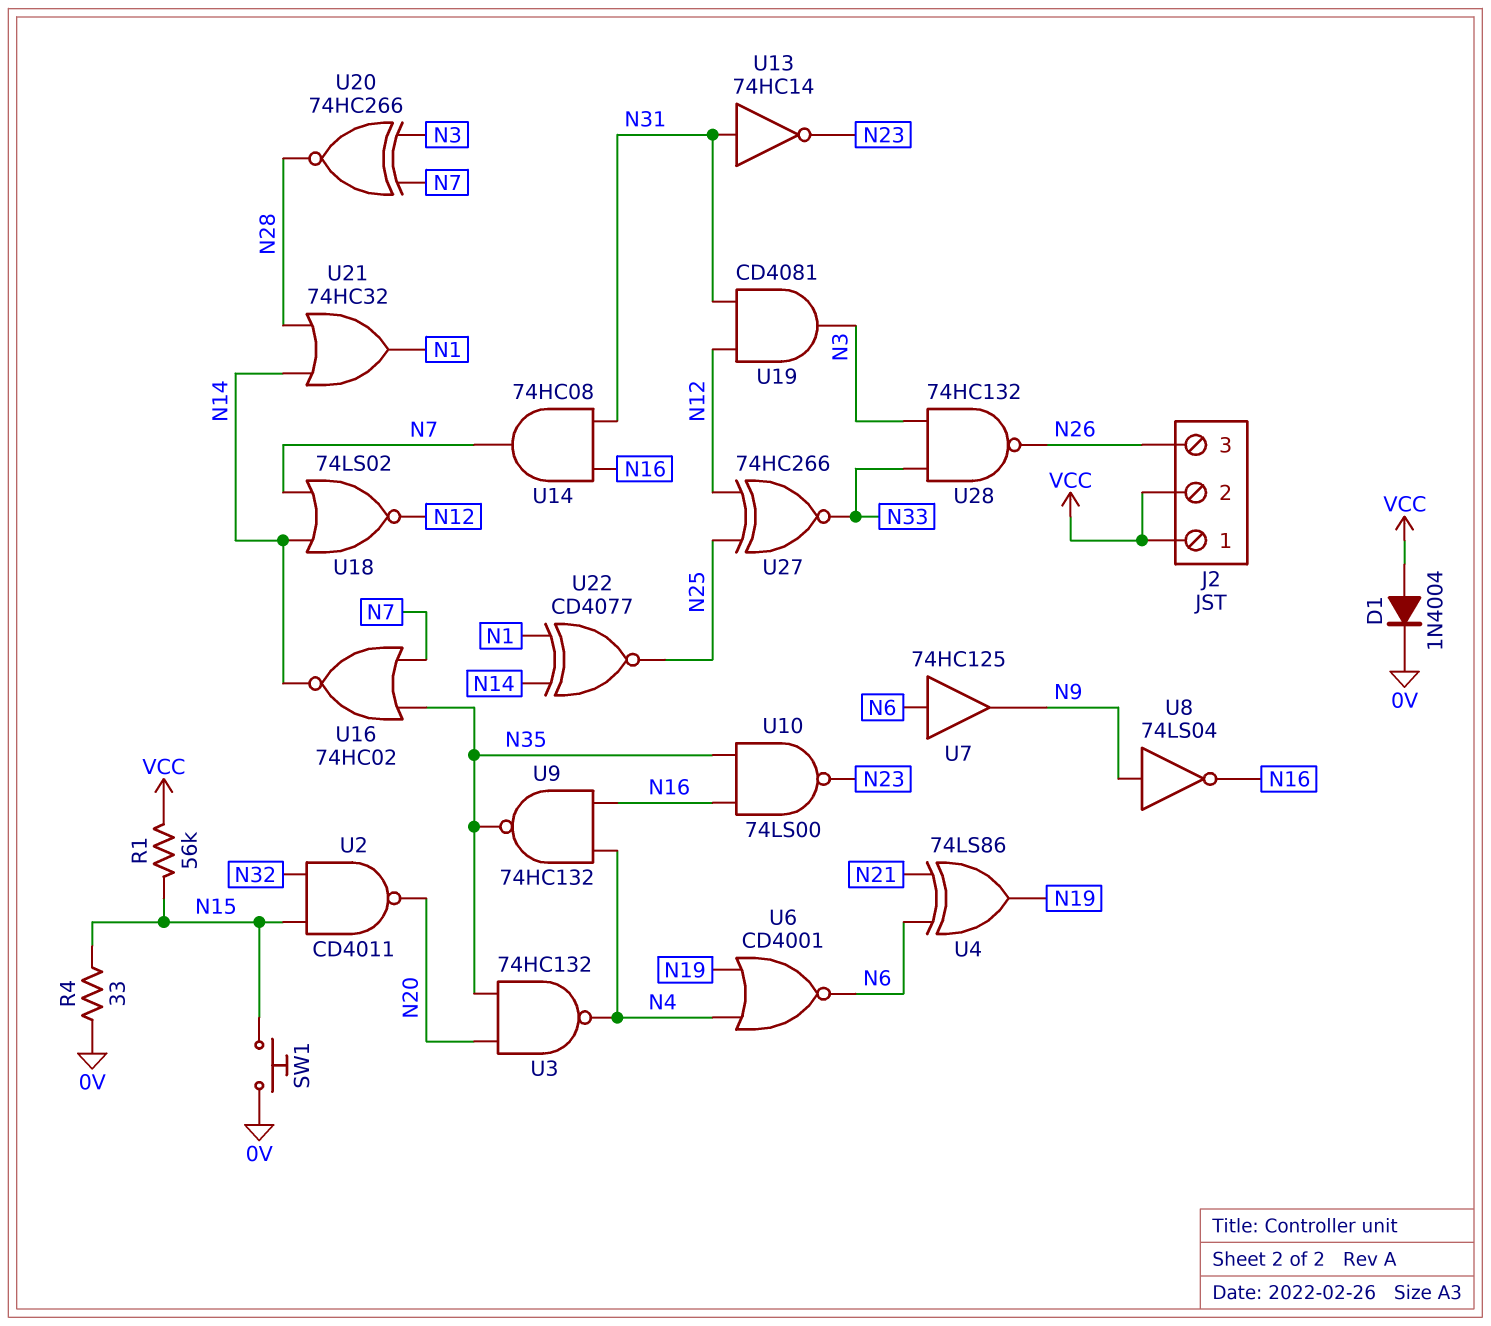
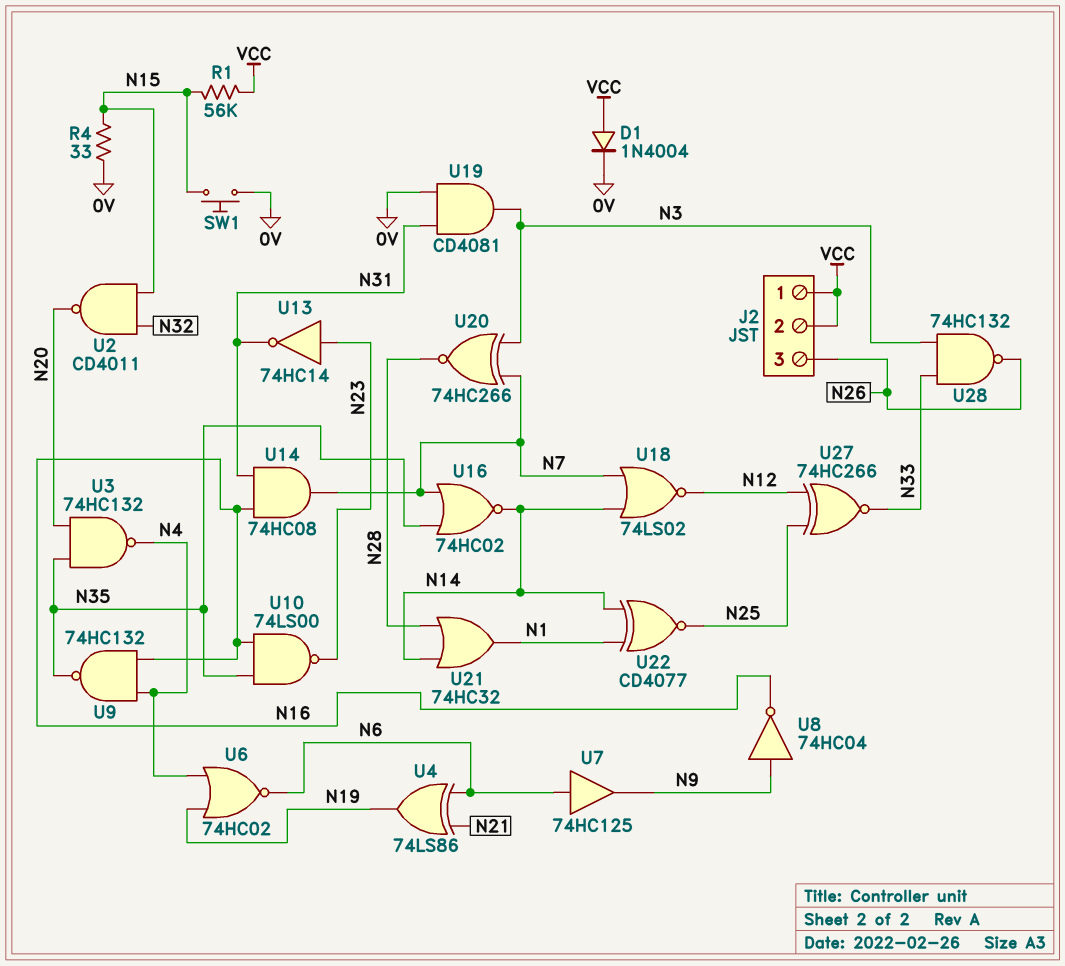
U6: NOR CD4001 (in N4, in N19, out N6) -> NOR 74HC02 (in N4, in N19, out N6)
U8: NOT 74LS04 (in N9, out N16) -> NOT 74HC04 (in N9, out N16)
U13: NOT 74HC14 (in N31, out N23) -> NOT 74HC14 (in N23, out N31)
U19: AND CD4081 (in N12, in N31, out N3) -> AND CD4081 (in 0V, in N31, out N3)

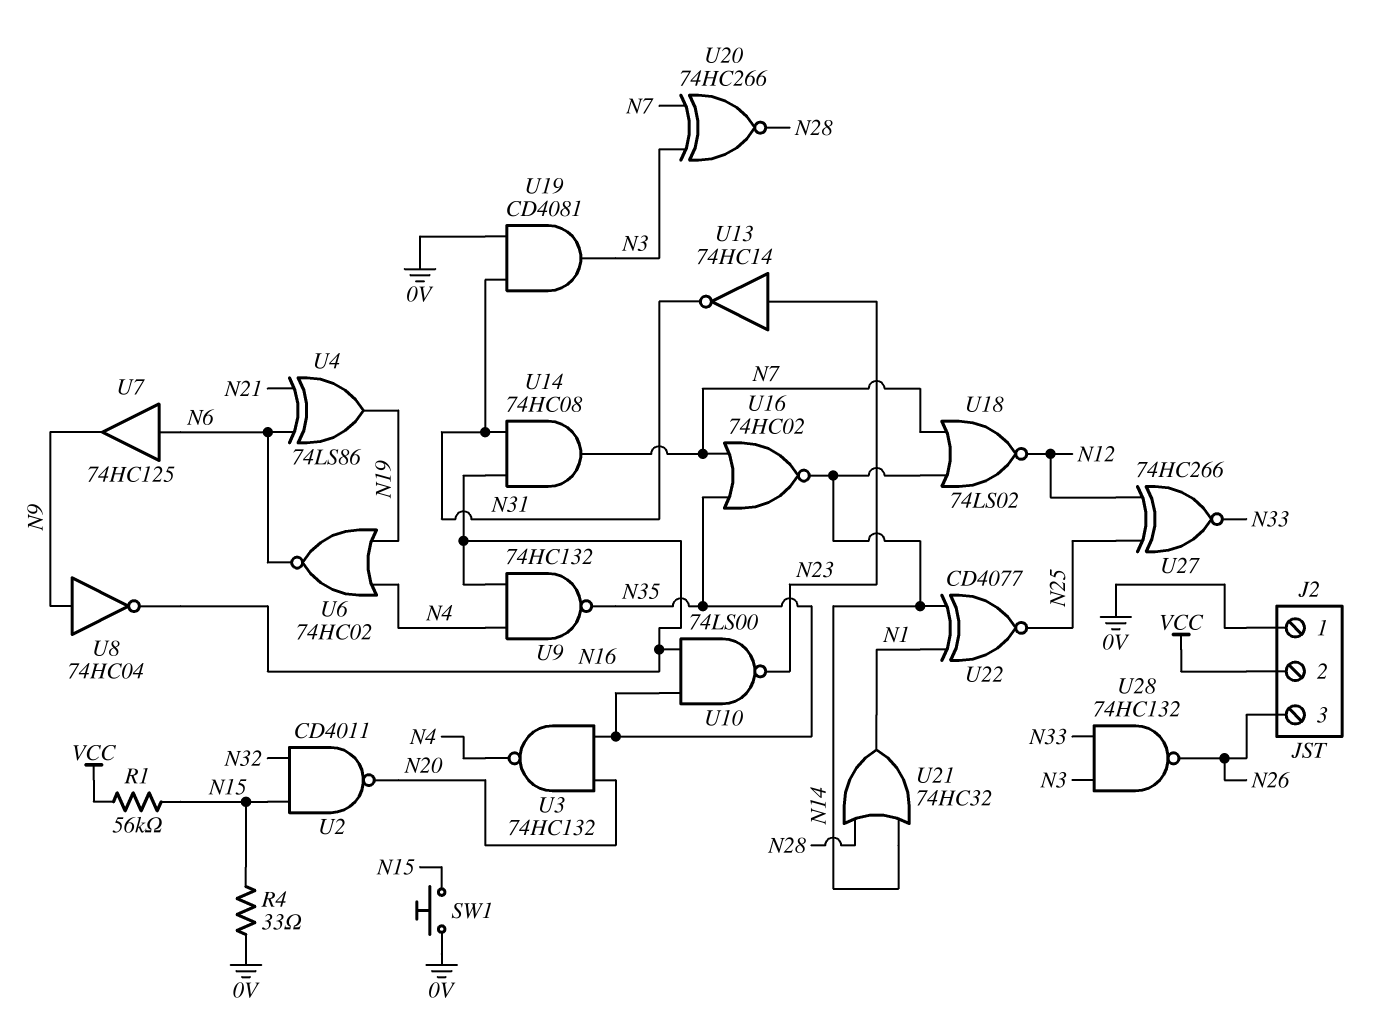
D1: diode 1N4004 (A VCC, K 0V) -> none
J2 pin 1: VCC -> 0V

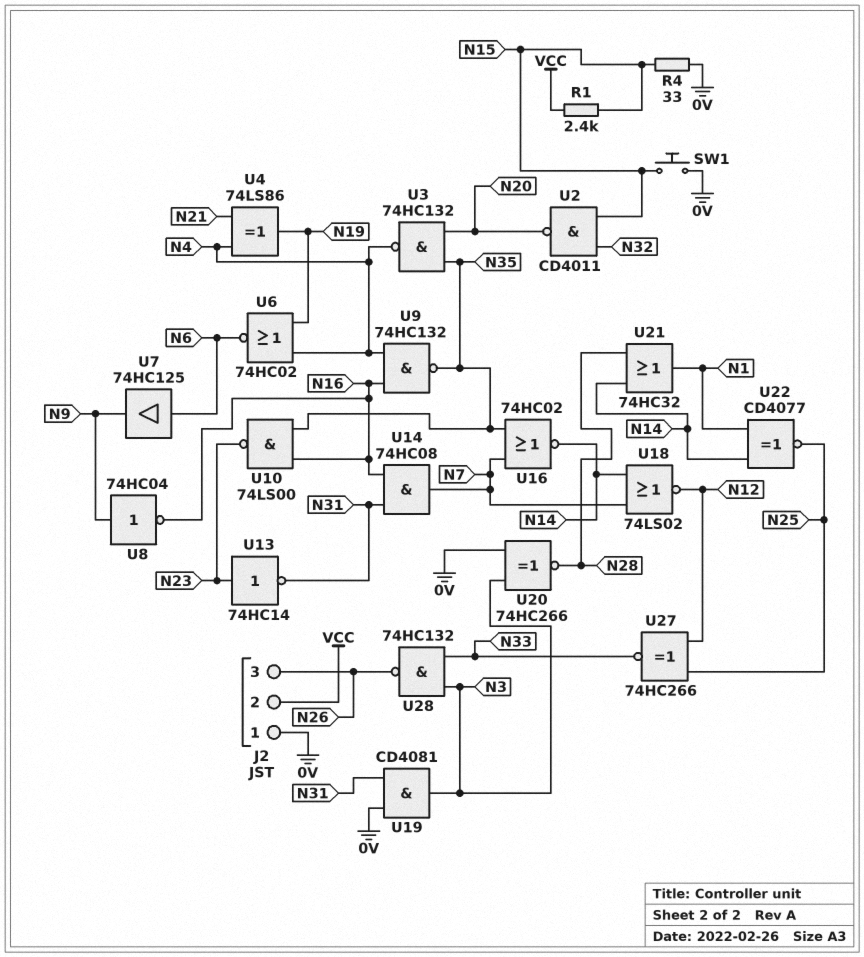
R1: 56k (N15, VCC) -> 2.4k (N15, VCC)
U4: XOR 74LS86 (in N6, in N21, out N19) -> XOR 74LS86 (in N4, in N21, out N19)
U20: XNOR 74HC266 (in N3, in N7, out N28) -> XNOR 74HC266 (in 0V, in N3, out N28)

